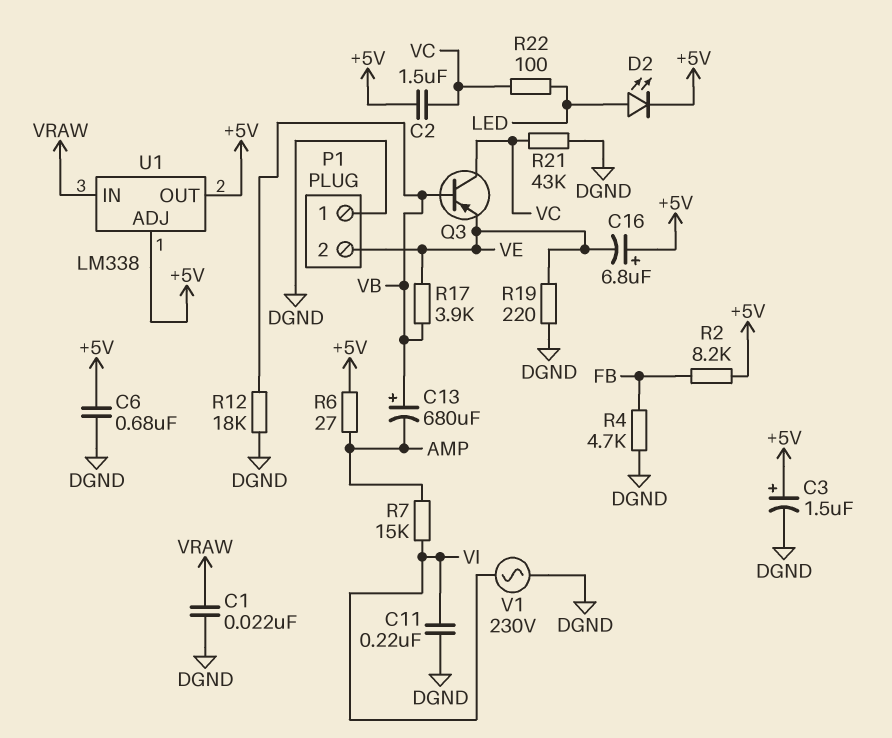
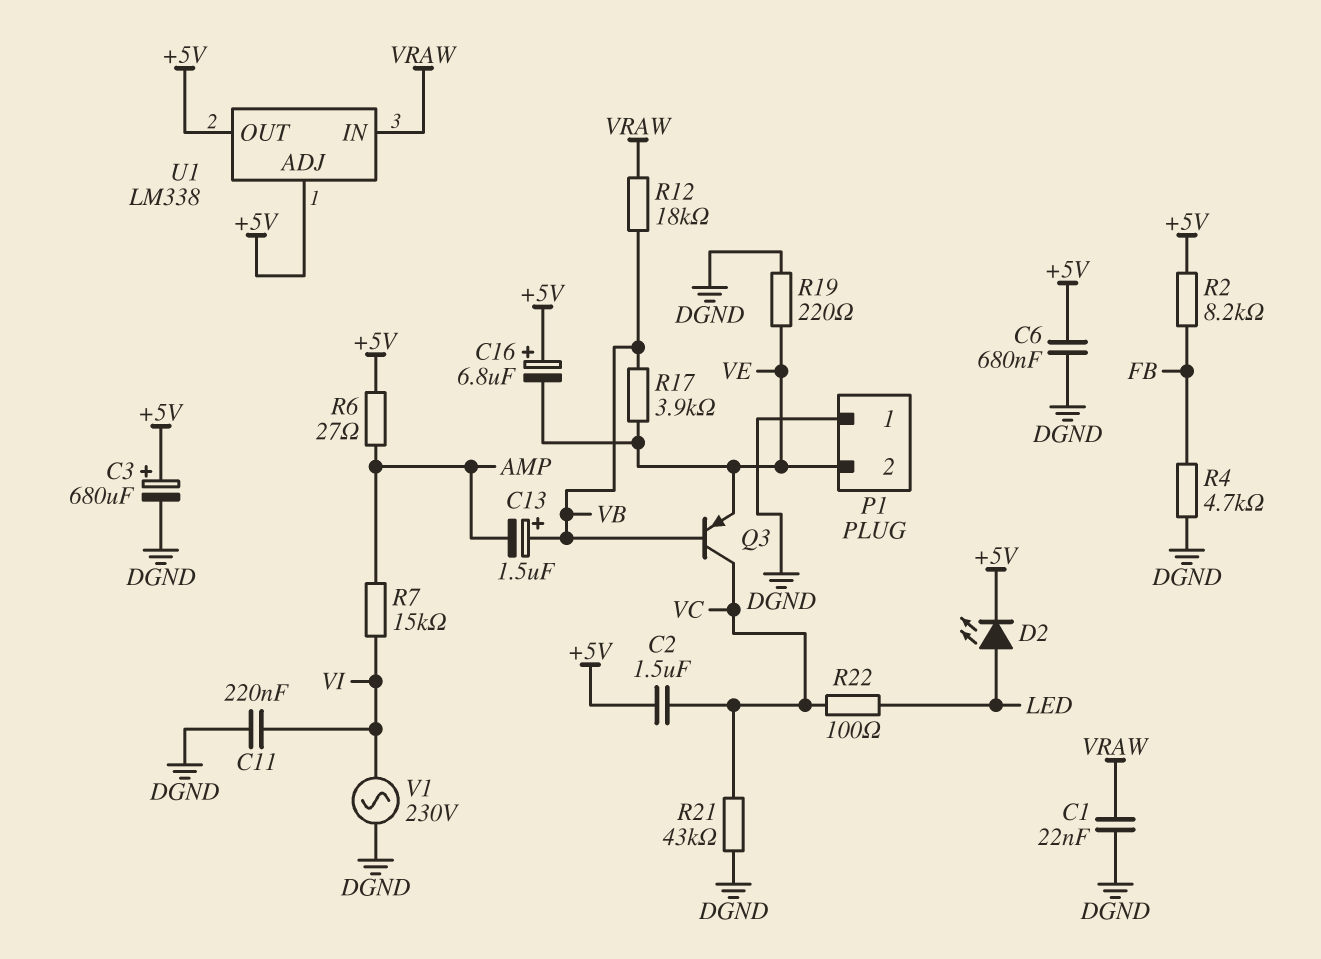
C3: 1.5uF (plus +5V, minus DGND) -> 680uF (plus +5V, minus DGND)
C13: 680uF (plus VB, minus AMP) -> 1.5uF (plus VB, minus AMP)
R12: 18k (DGND, VB) -> 18k (VB, VRAW)

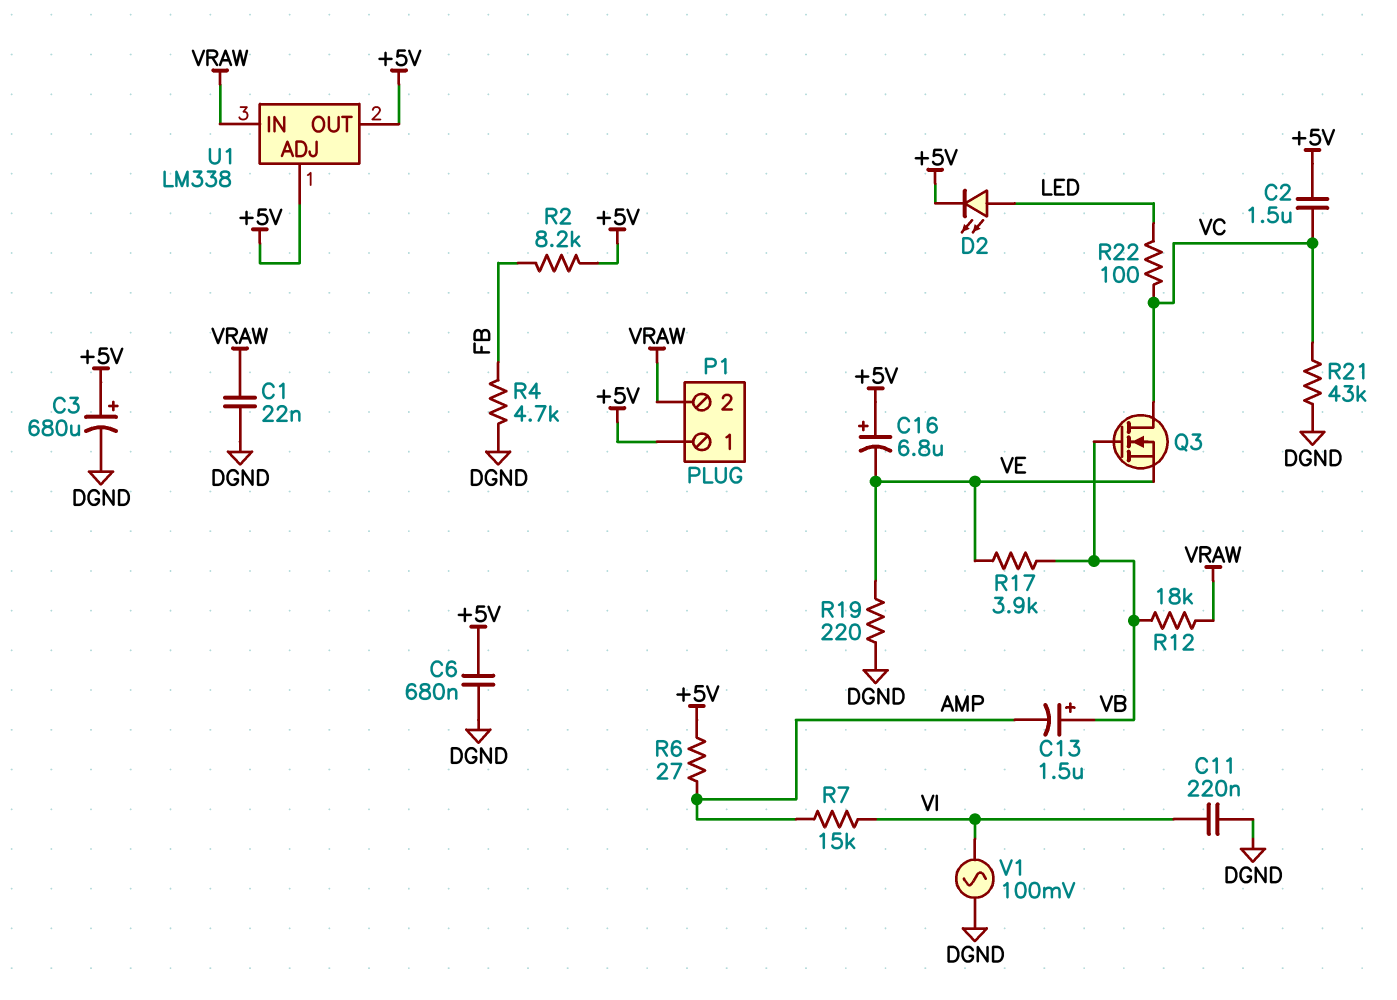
P1 pin 1: DGND -> +5V
P1 pin 2: VE -> VRAW
Q3: PNP (B VB, C VC, E VE) -> NMOS (G VB, D VC, S VE)
V1: AC 230V (DGND, VI) -> AC 100mV (DGND, VI)

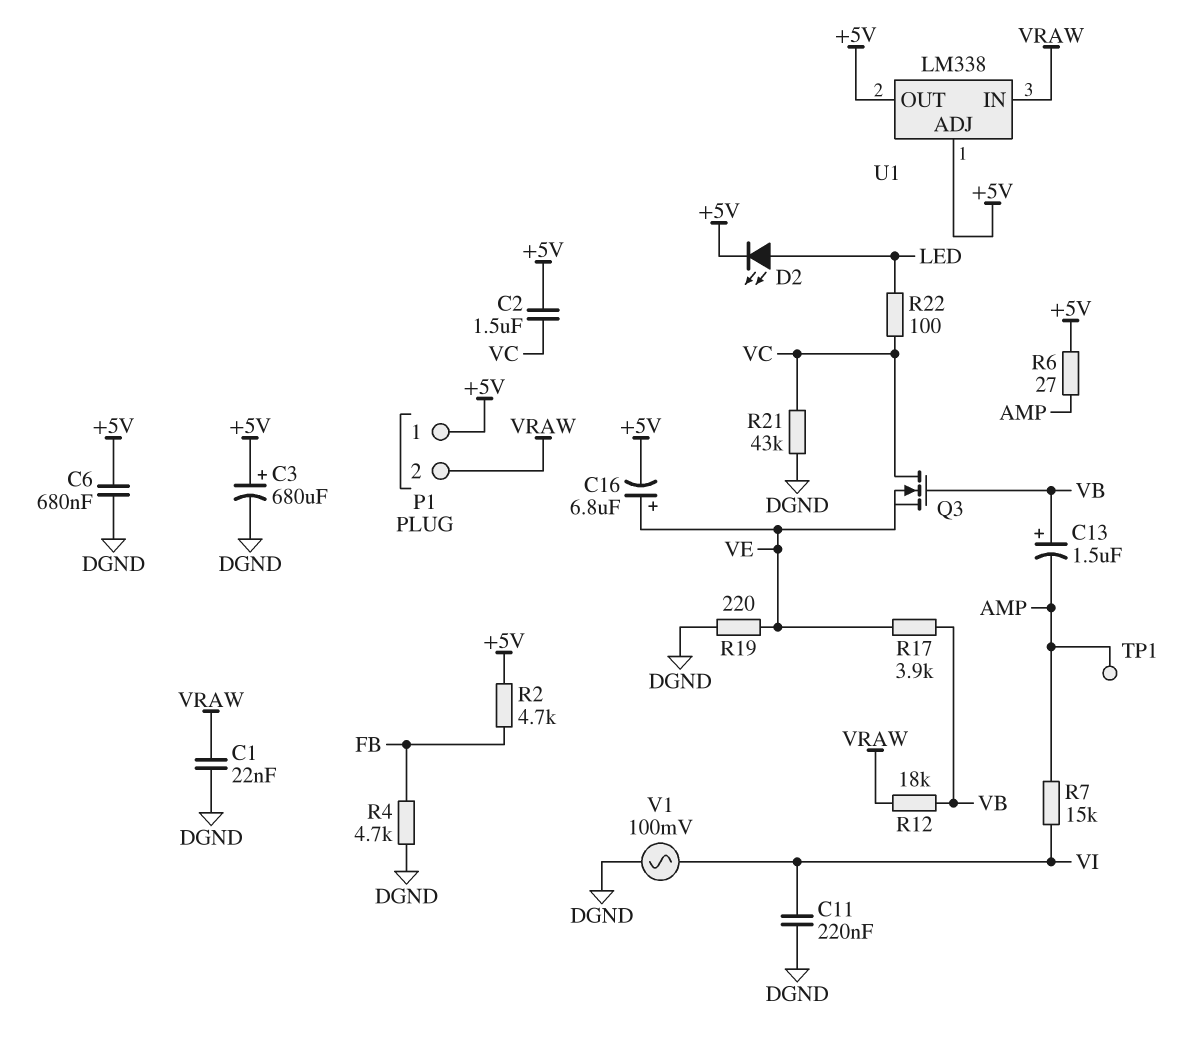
C16: 6.8uF (plus +5V, minus VE) -> 6.8uF (plus VE, minus +5V)
R2: 8.2k (+5V, FB) -> 4.7k (+5V, FB)
TP1: none -> test point (AMP)

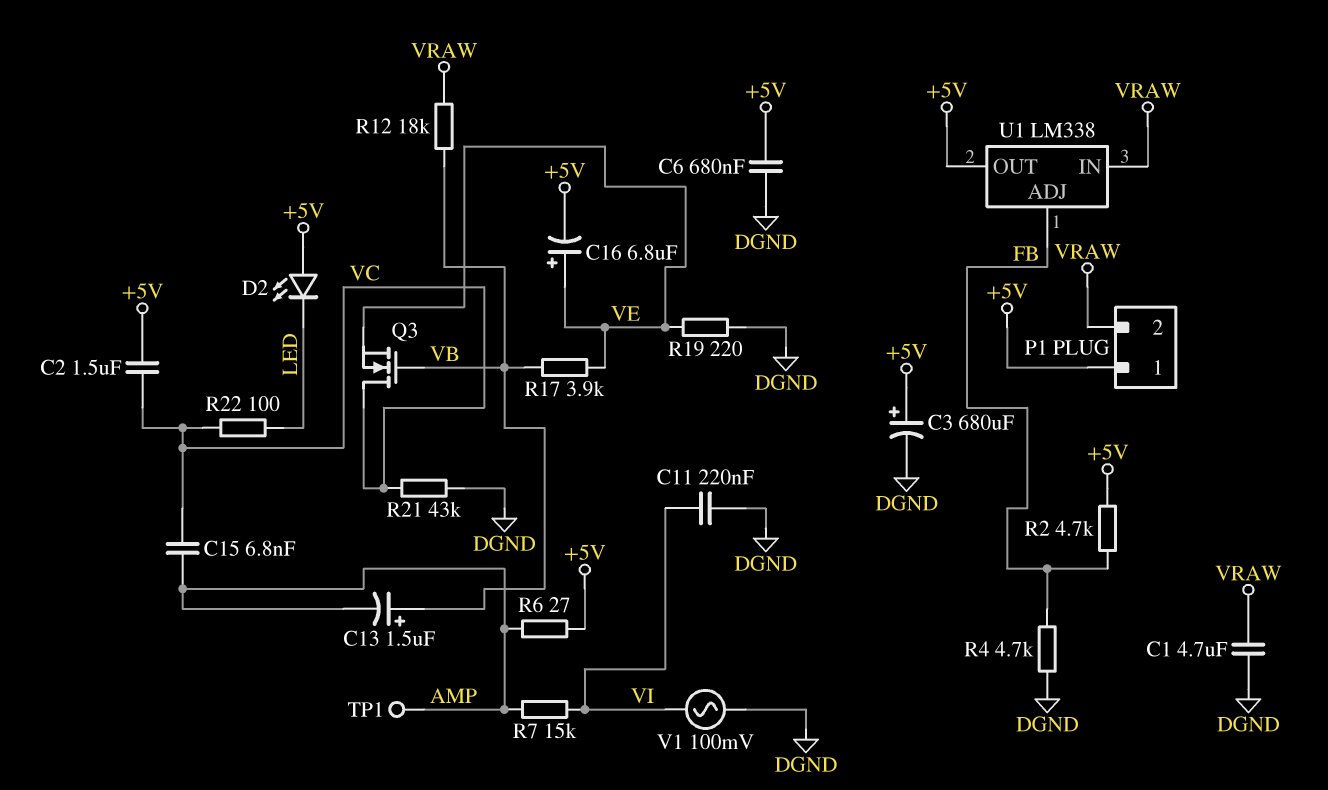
C1: 22nF (DGND, VRAW) -> 4.7uF (DGND, VRAW)
C15: none -> 6.8nF (AMP, VC)
D2: LED (A LED, K +5V) -> LED (A +5V, K LED)
U1 pin ADJ: +5V -> FB

